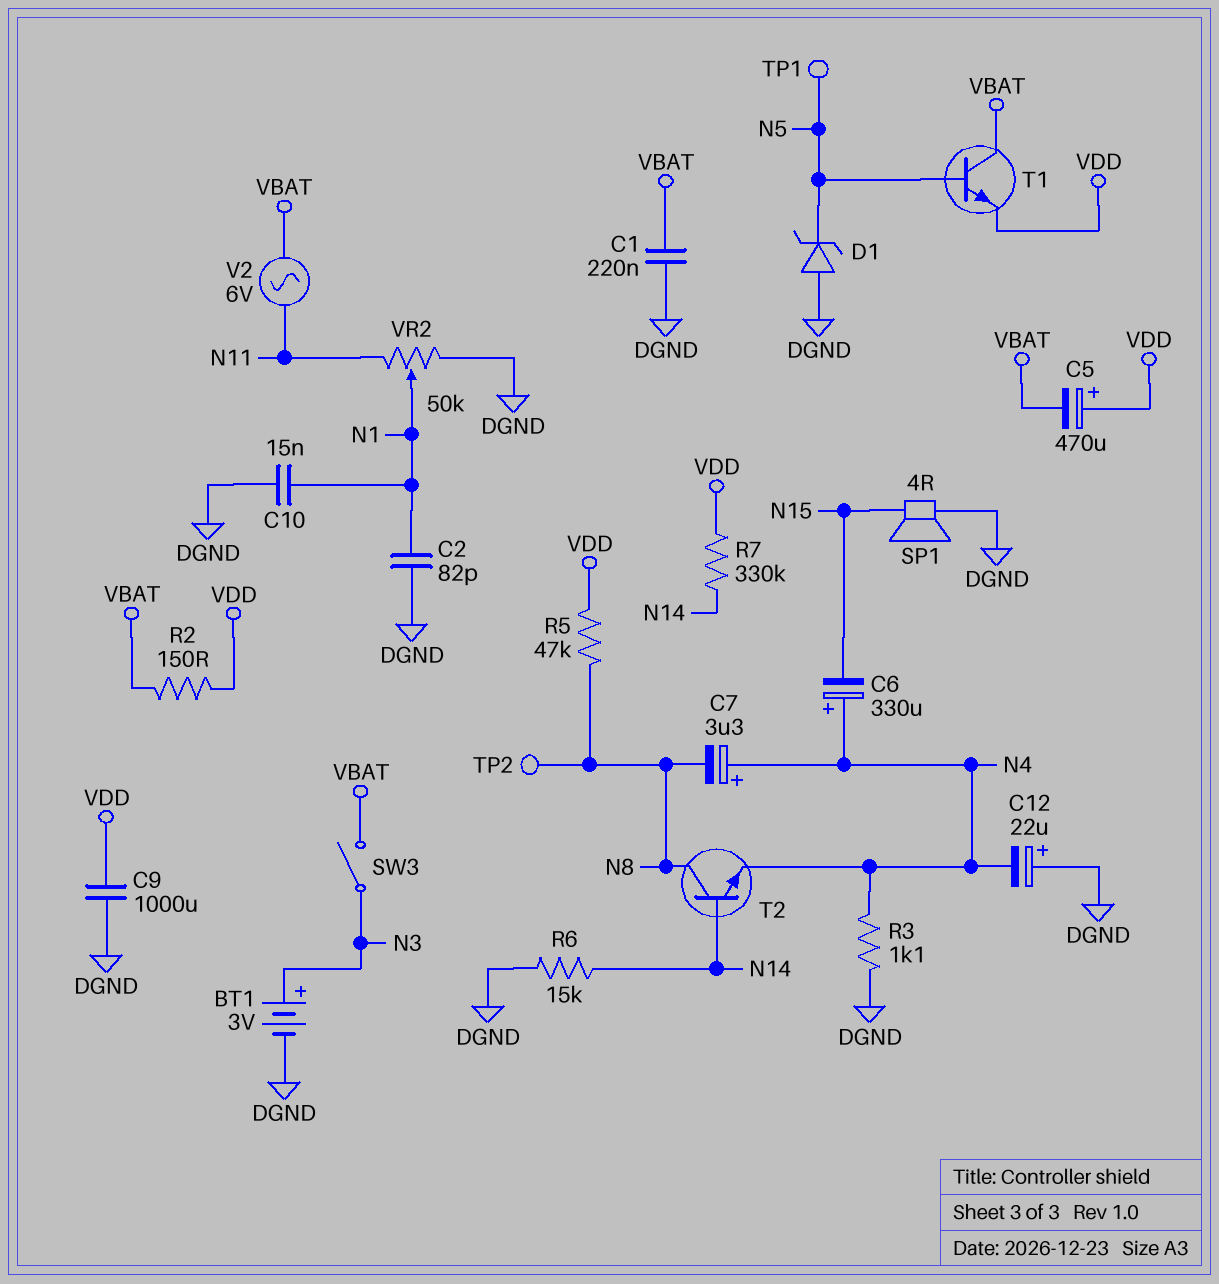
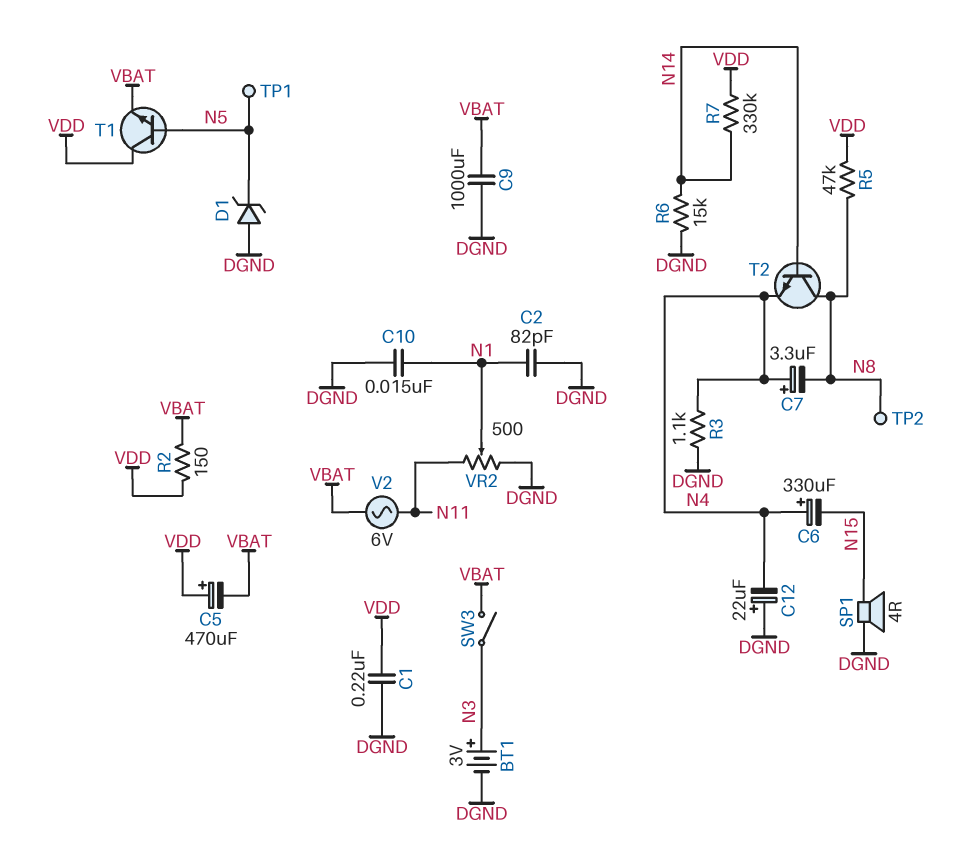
C1: 220nF (DGND, VBAT) -> 220nF (DGND, VDD)
C9: 1000uF (DGND, VDD) -> 1000uF (DGND, VBAT)
T1: NPN (B N5, C VBAT, E VDD) -> NPN (B N5, C VDD, E VBAT)
VR2: 50k (DGND, N11, wiper N1) -> 500 (DGND, N11, wiper N1)

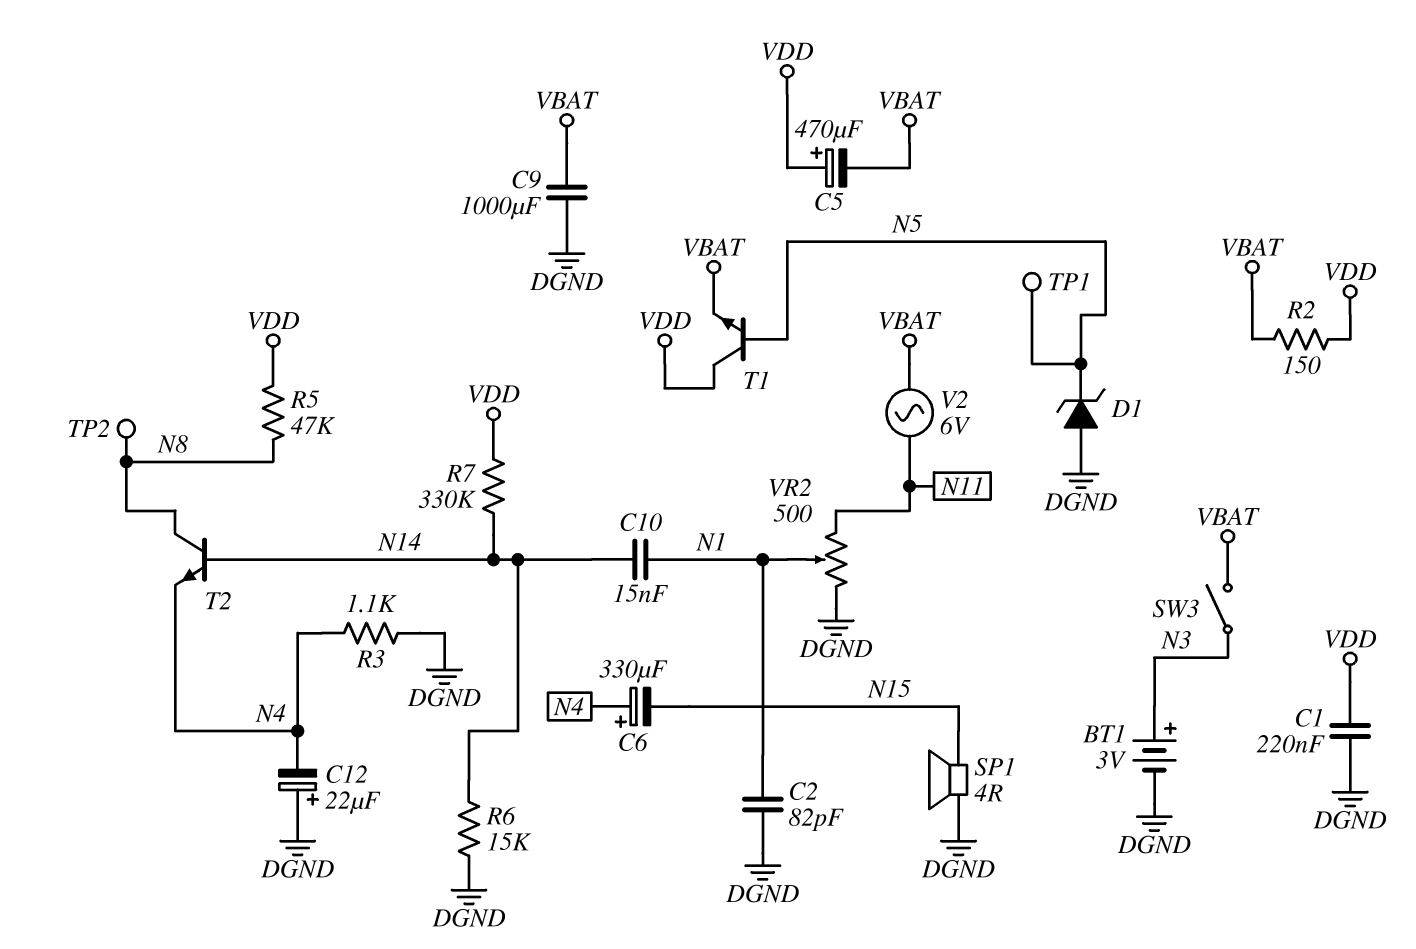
C7: 3.3uF (plus N4, minus N8) -> none
C10: 15nF (DGND, N1) -> 15nF (N1, N14)

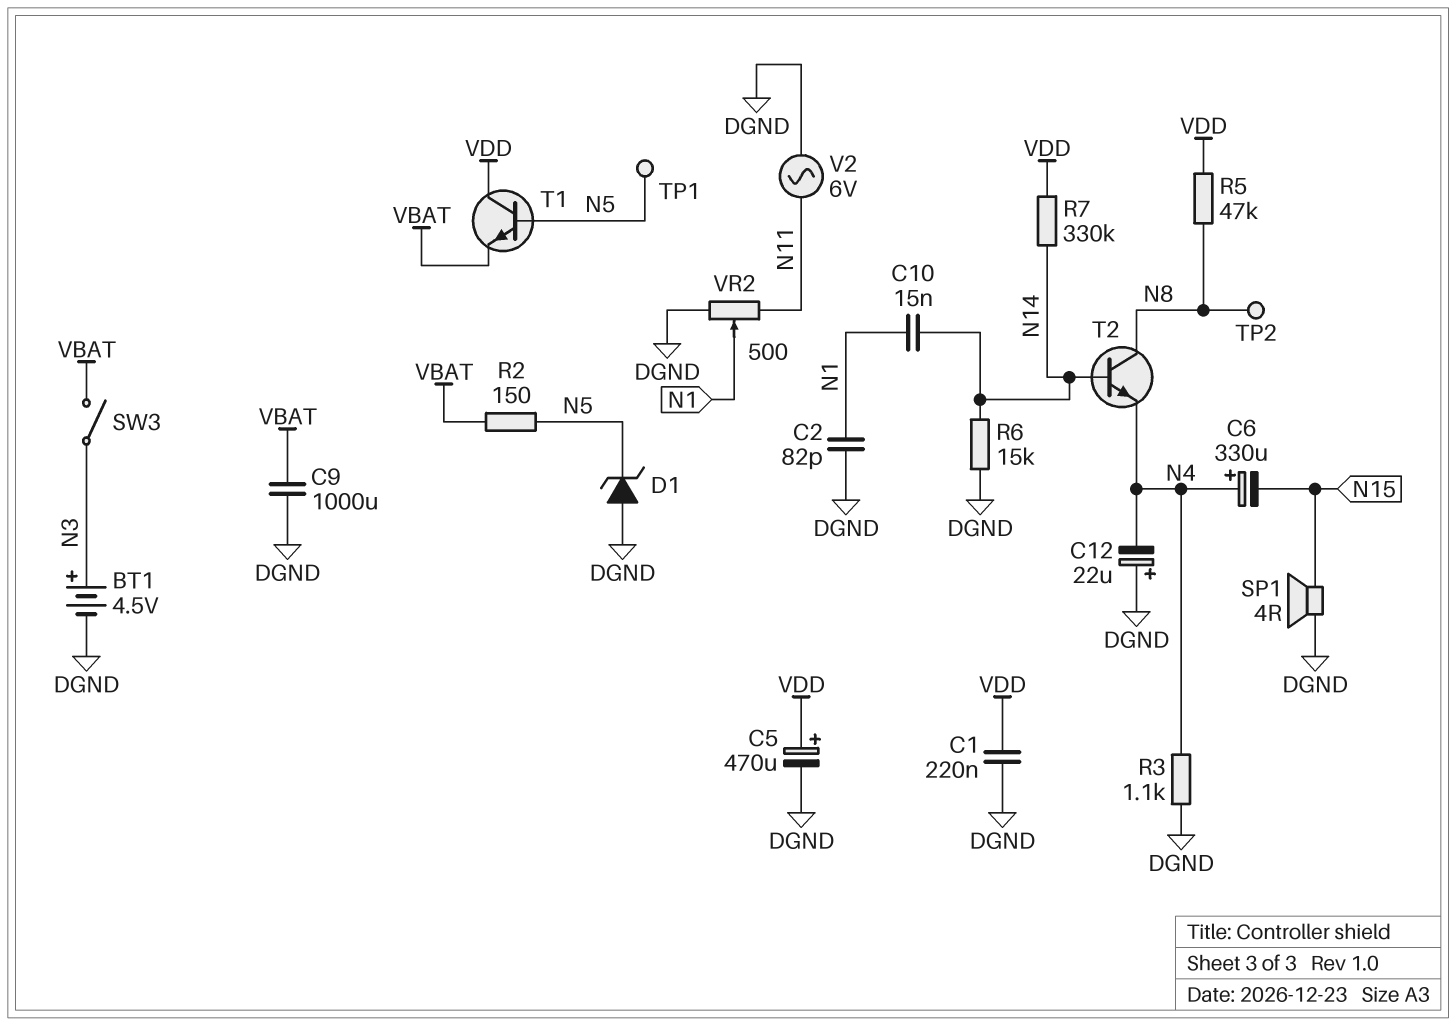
BT1: 3V (plus N3, minus DGND) -> 4.5V (plus N3, minus DGND)
C5: 470uF (plus VDD, minus VBAT) -> 470uF (plus VDD, minus DGND)
R2: 150 (VBAT, VDD) -> 150 (N5, VBAT)
V2: AC 6V (N11, VBAT) -> AC 6V (DGND, N11)

